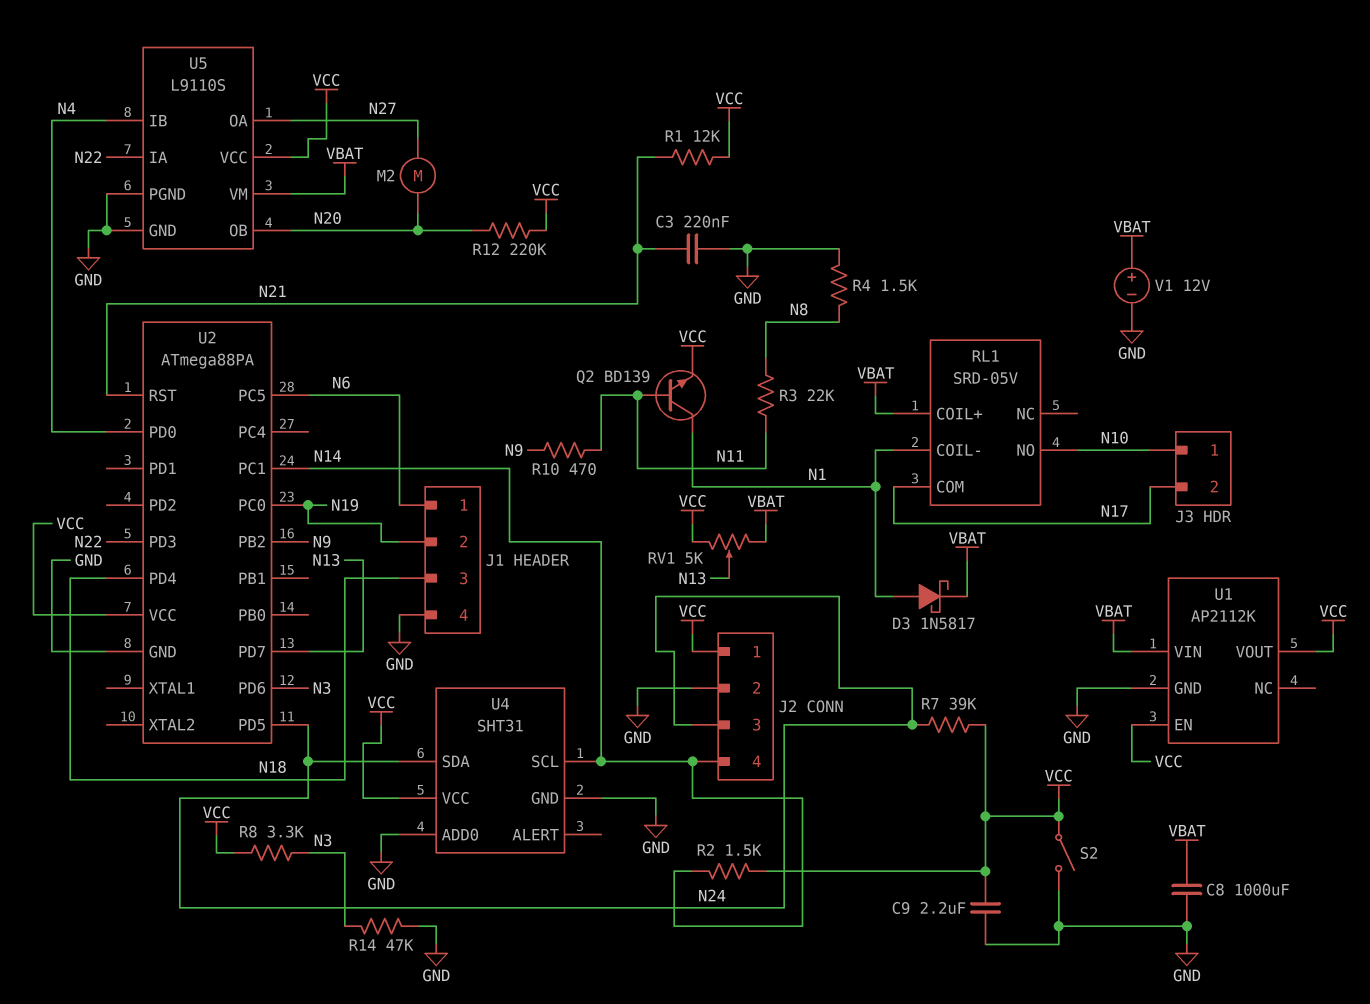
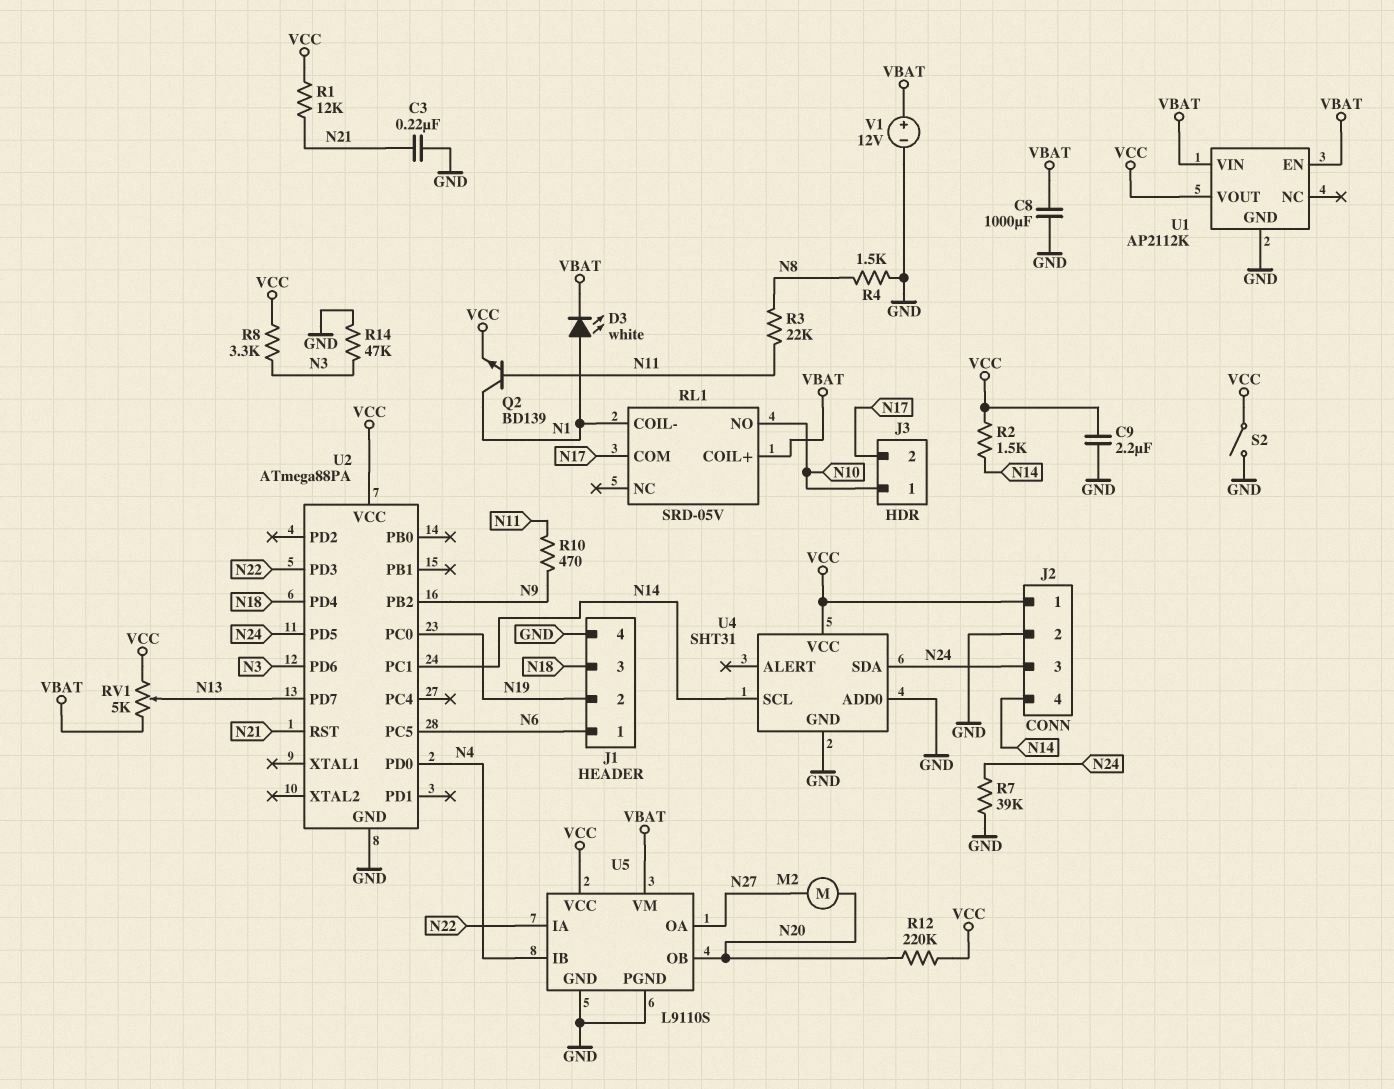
D3: schottky 1N5817 (A N1, K VBAT) -> LED white (A N1, K VBAT)
R7: 39k (N24, VCC) -> 39k (GND, N24)
U1 pin EN: VCC -> VBAT

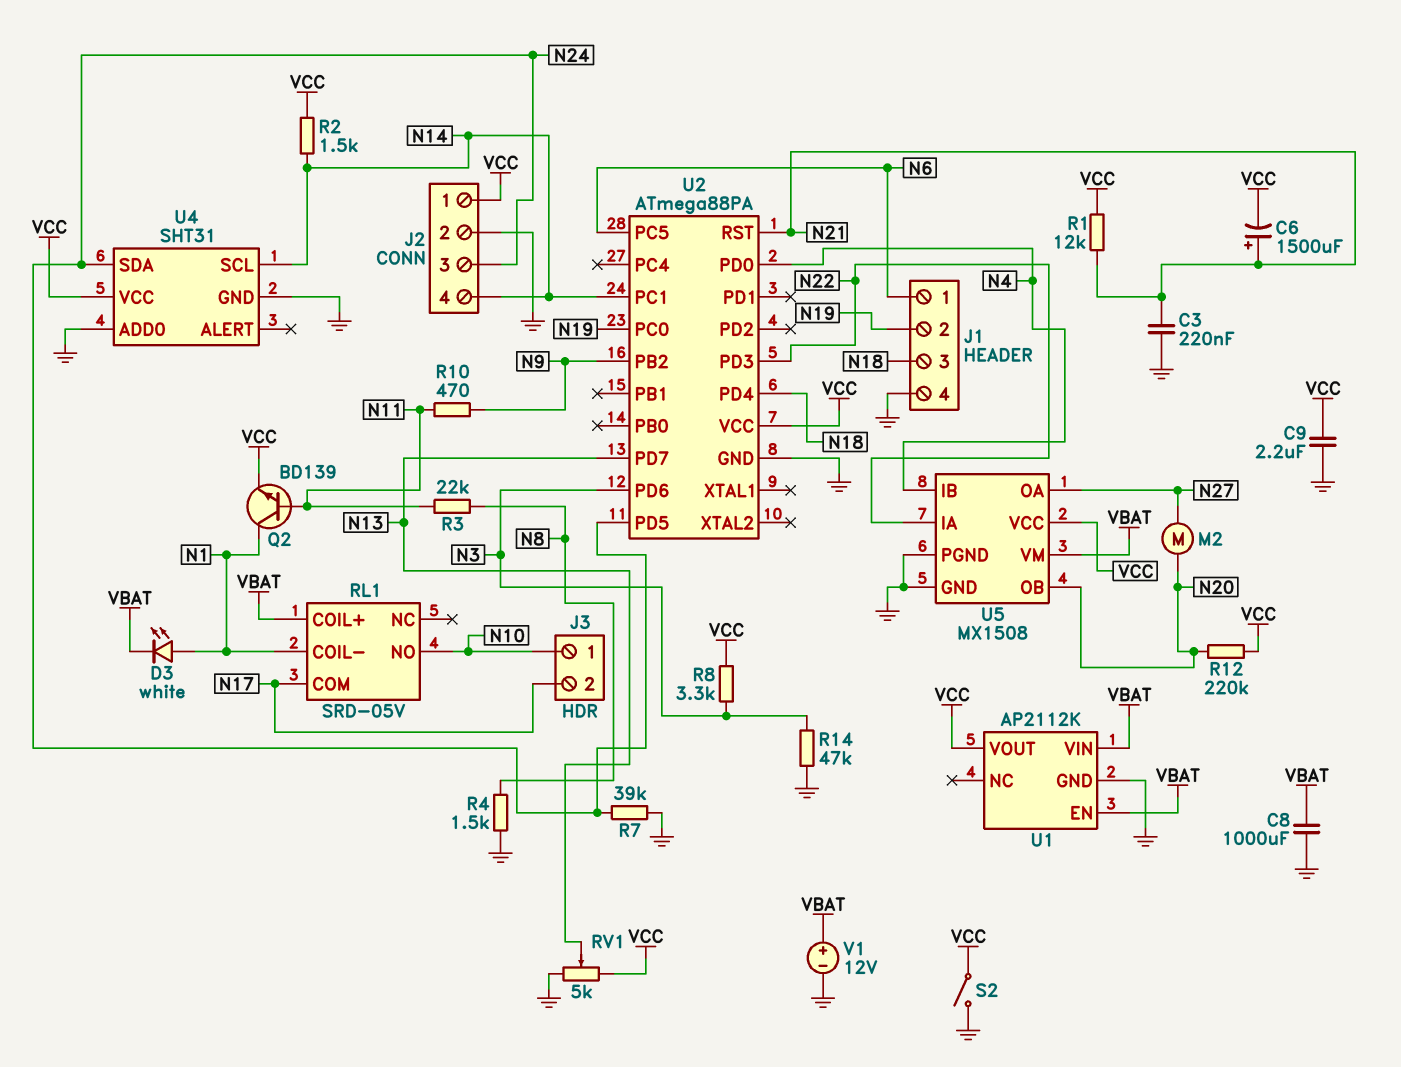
C6: none -> 1500uF (plus N21, minus VCC)
RV1: 5k (VBAT, VCC, wiper N13) -> 5k (GND, VCC, wiper N13)
U5: L9110S -> MX1508

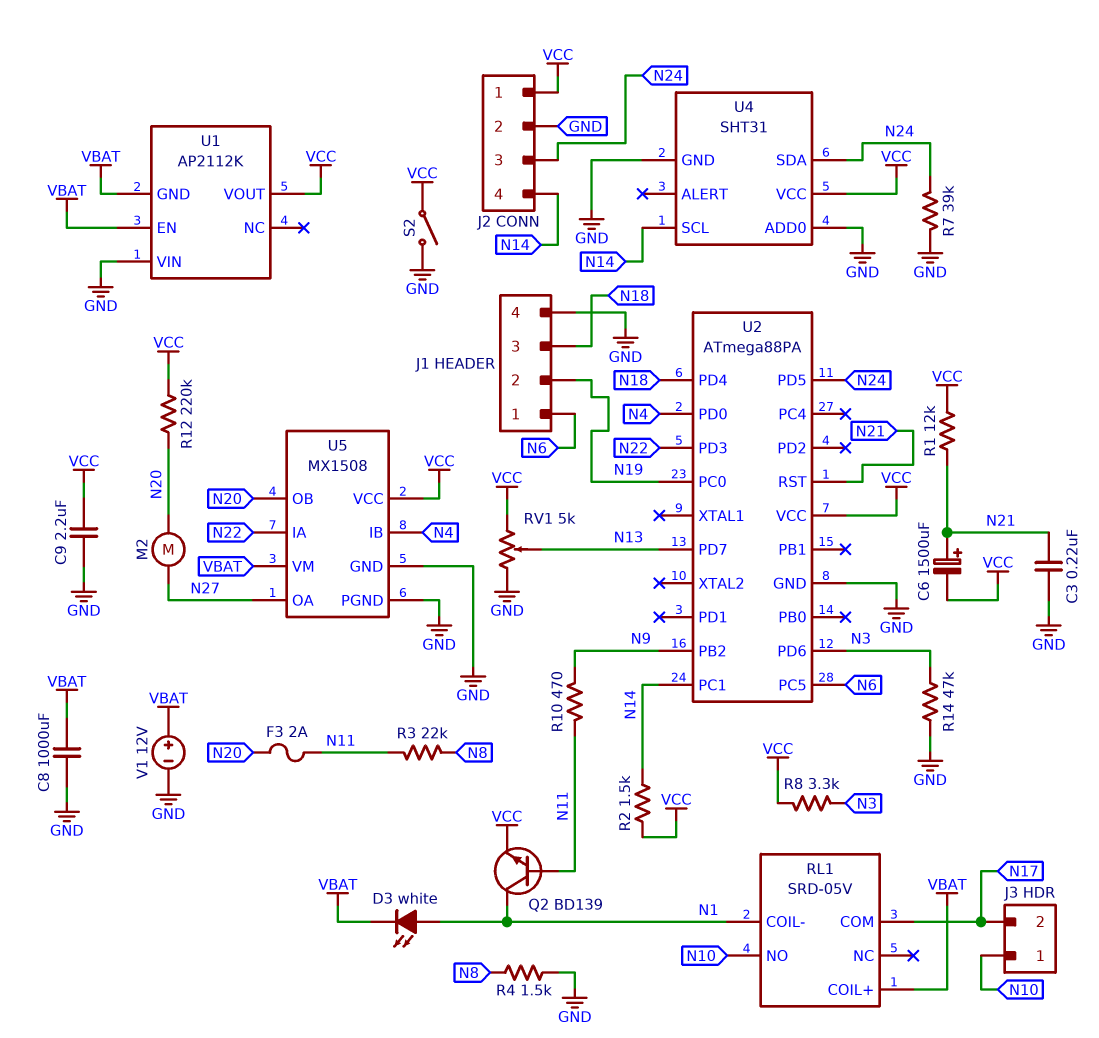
F3: none -> 2A (N11, N20)
U1 pin GND: GND -> VBAT
U1 pin VIN: VBAT -> GND

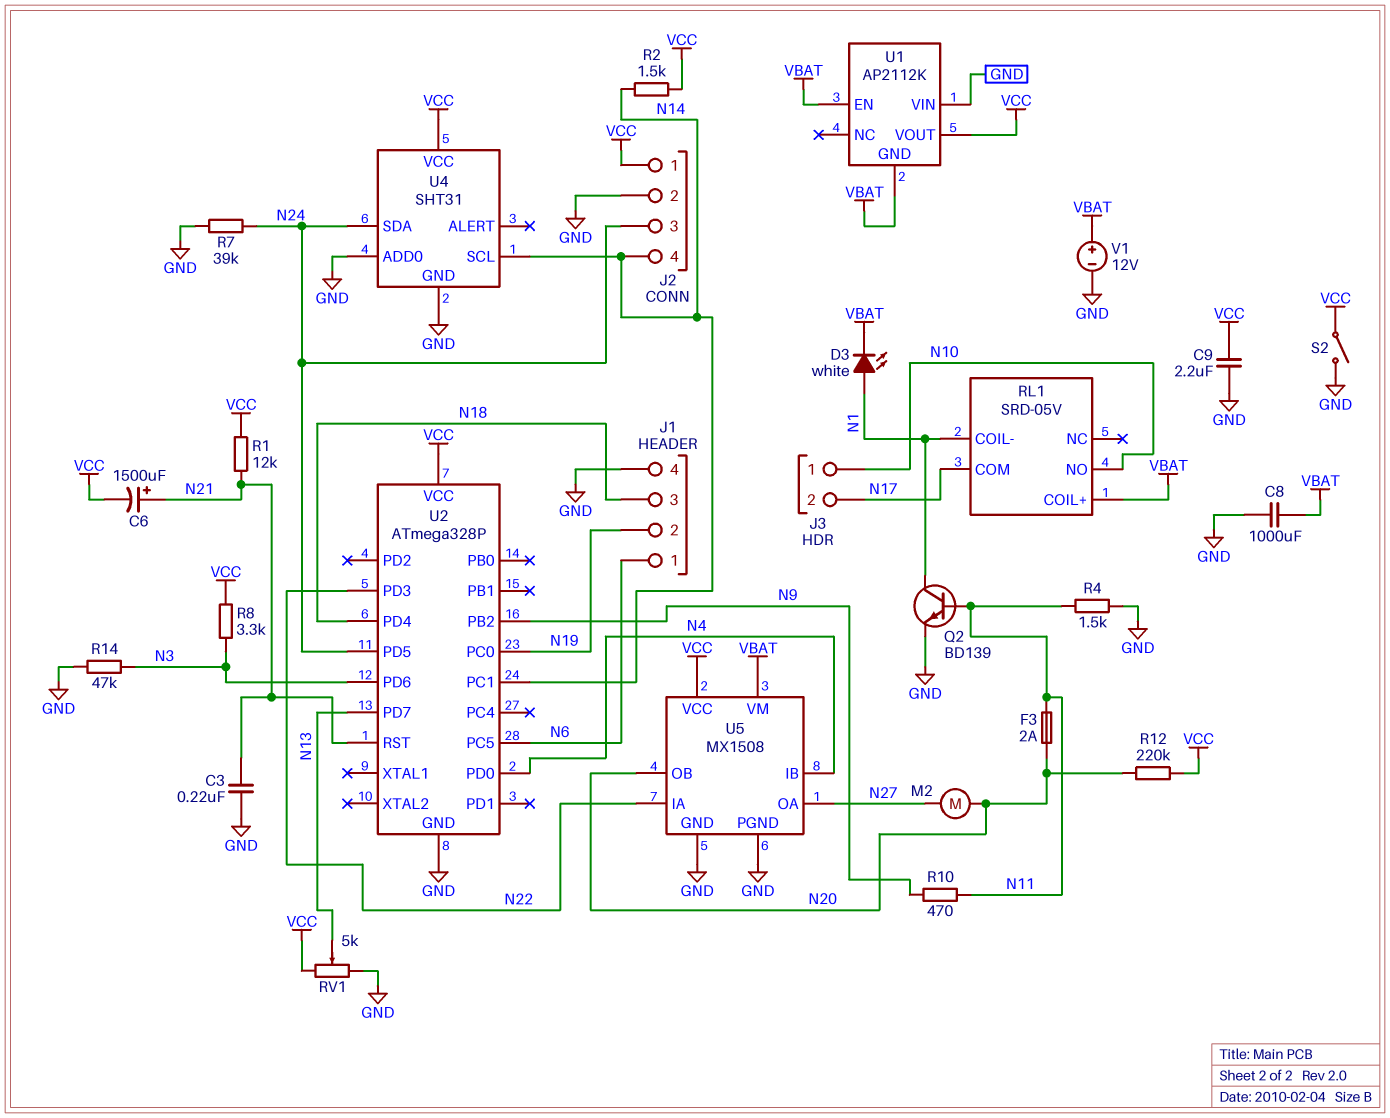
Q2: NPN BD139 (B N11, C N1, E VCC) -> NPN BD139 (B N11, C N1, E GND)
R3: 22k (N8, N11) -> none
R4: 1.5k (GND, N8) -> 1.5k (GND, N11)
U2: ATmega88PA -> ATmega328P

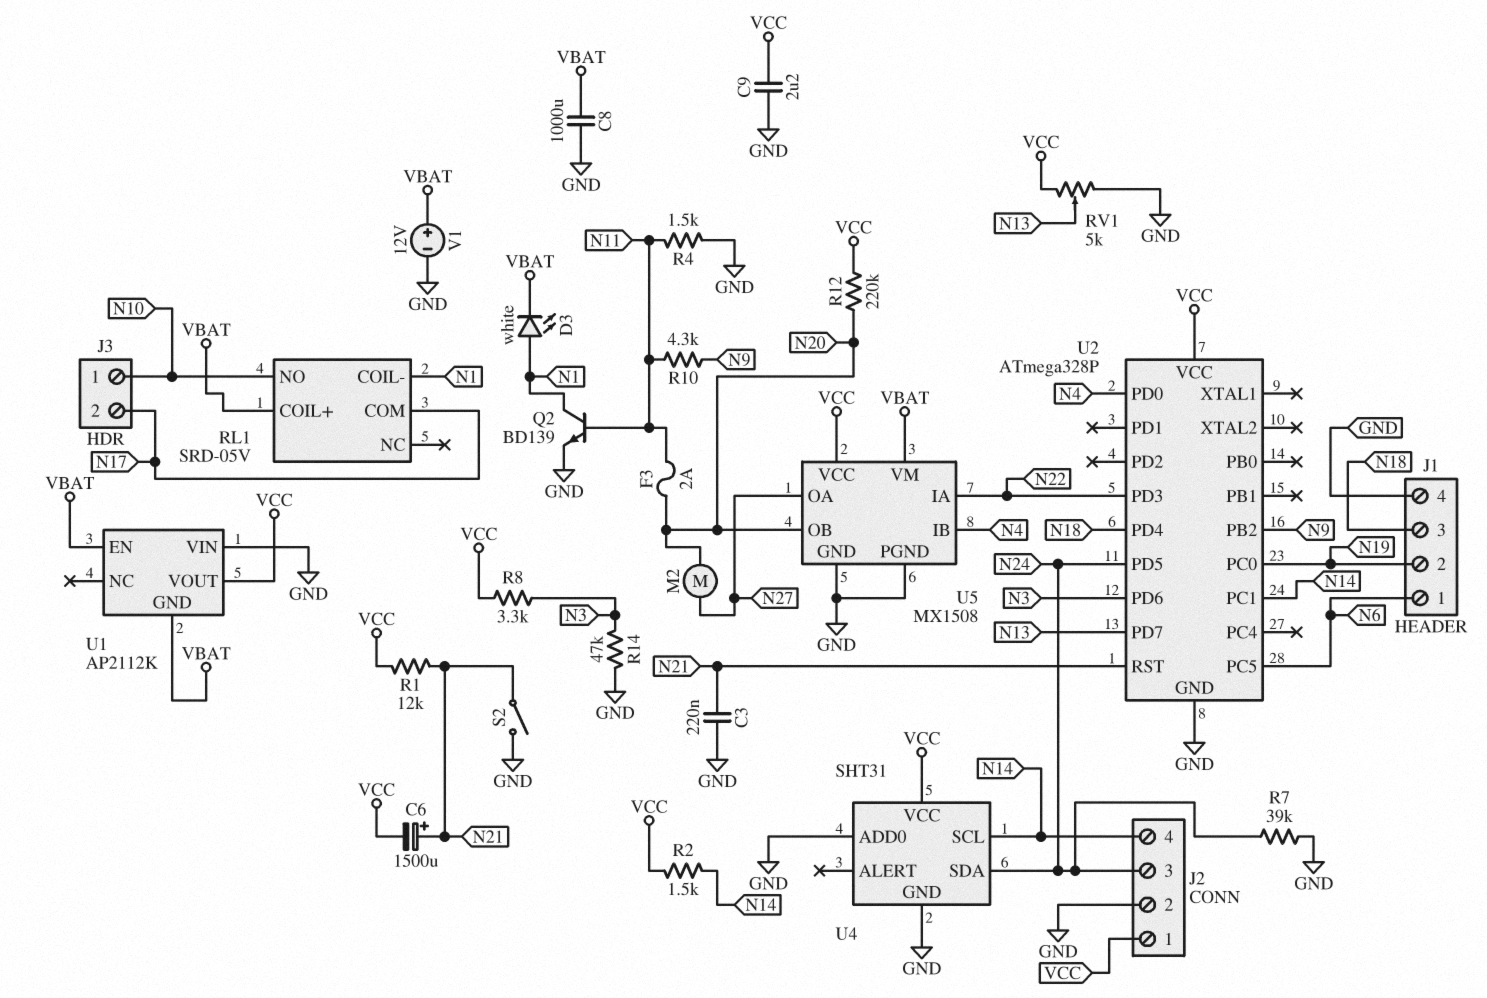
R10: 470 (N9, N11) -> 4.3k (N9, N11)
S2: switch (GND, VCC) -> switch (GND, N21)

